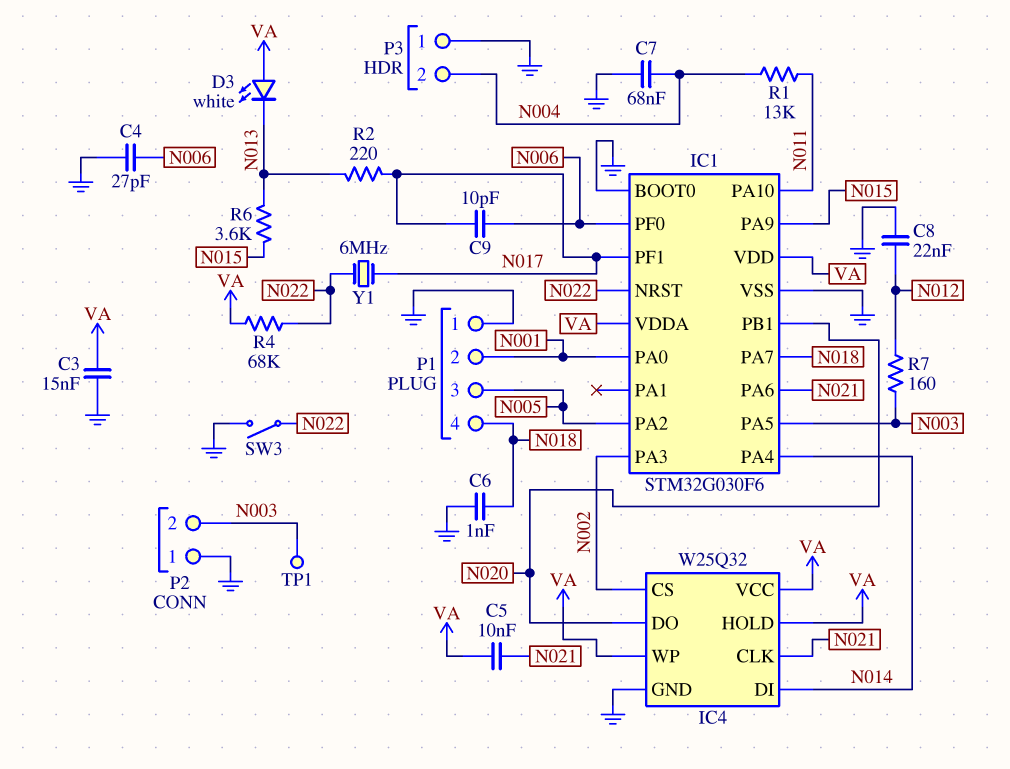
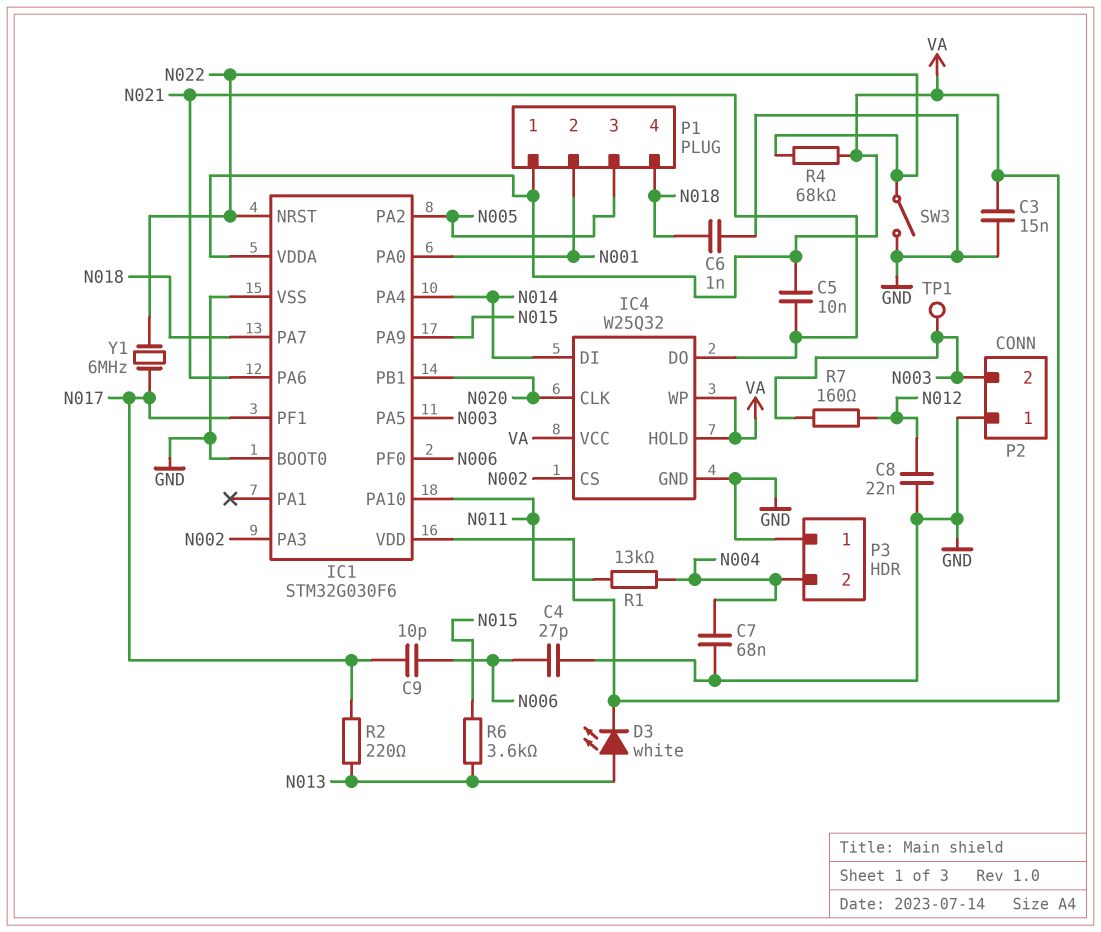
D3: LED white (A VA, K N013) -> LED white (A N013, K VA)
IC4 pin CLK: N021 -> N020
IC4 pin DO: N020 -> N021
P1 pin 1: GND -> VA

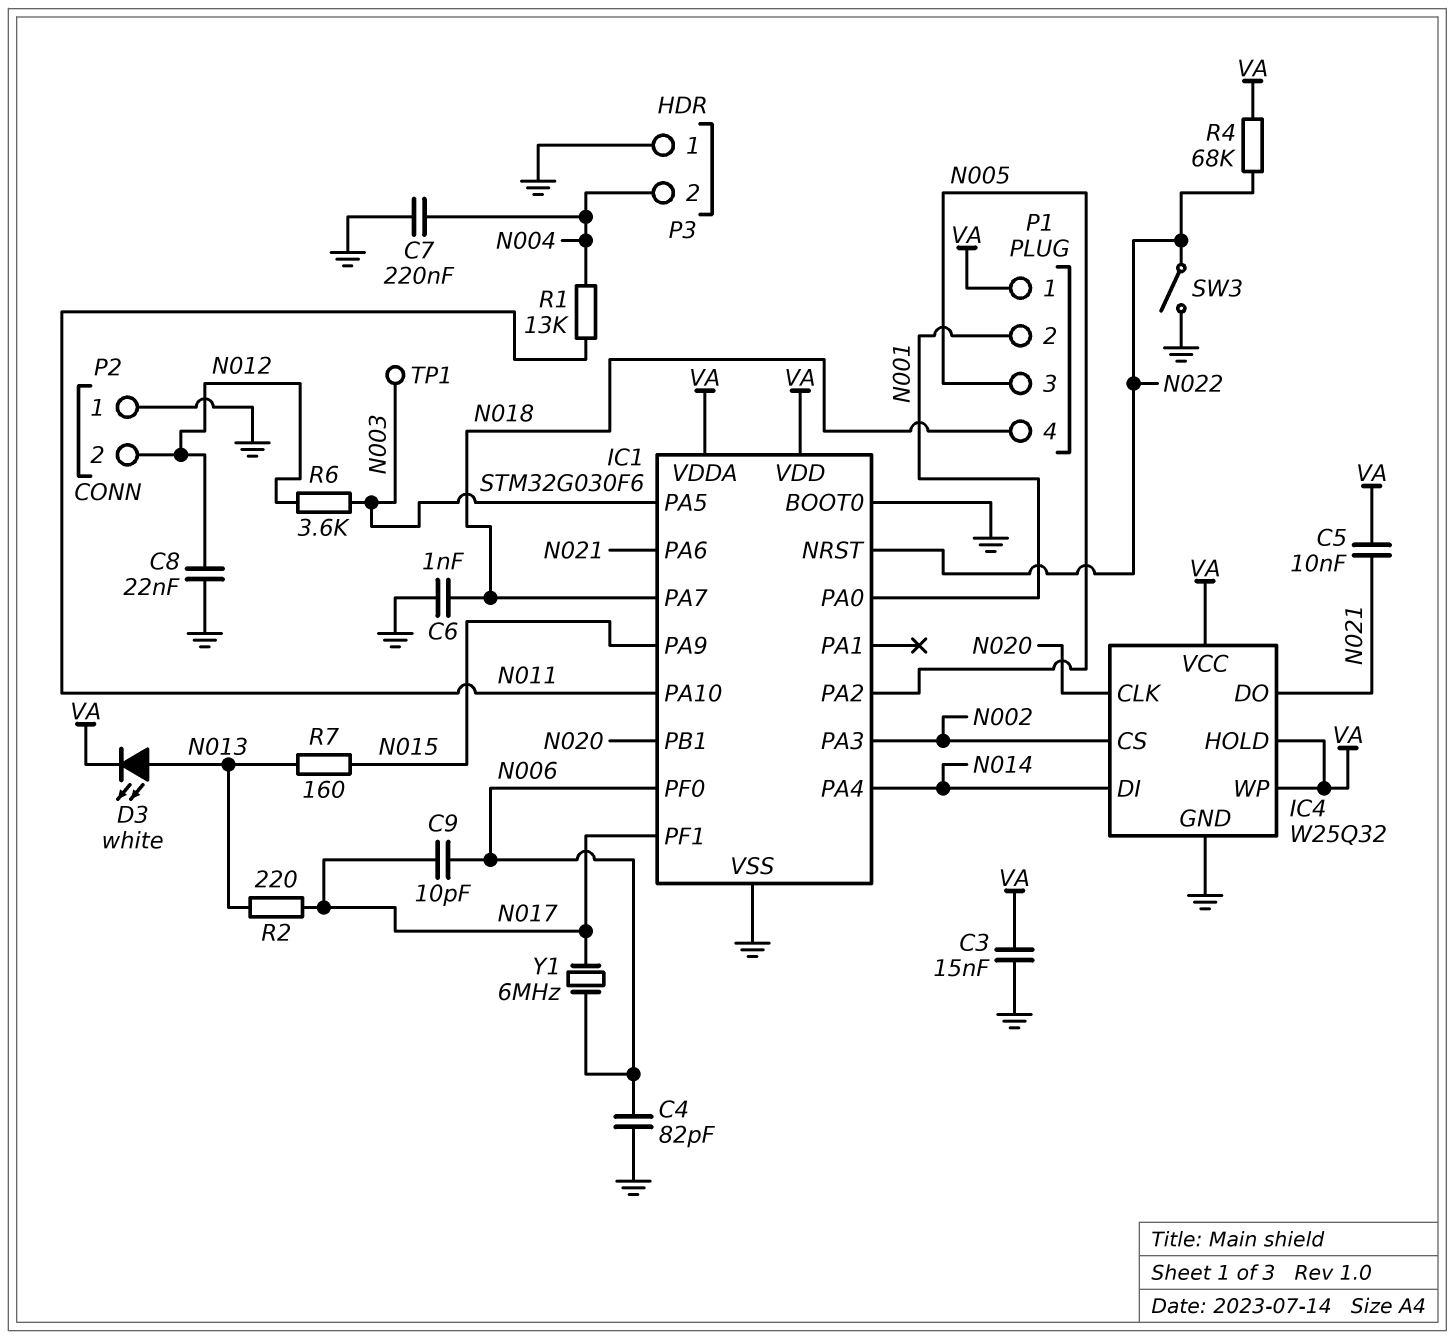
C4: 27pF (GND, N006) -> 82pF (GND, N006)
C7: 68nF (GND, N004) -> 220nF (GND, N004)
P2 pin 2: N003 -> N012
R6: 3.6k (N013, N015) -> 3.6k (N003, N012)
R7: 160 (N003, N012) -> 160 (N013, N015)
Y1: 6MHz (N017, N022) -> 6MHz (N006, N017)

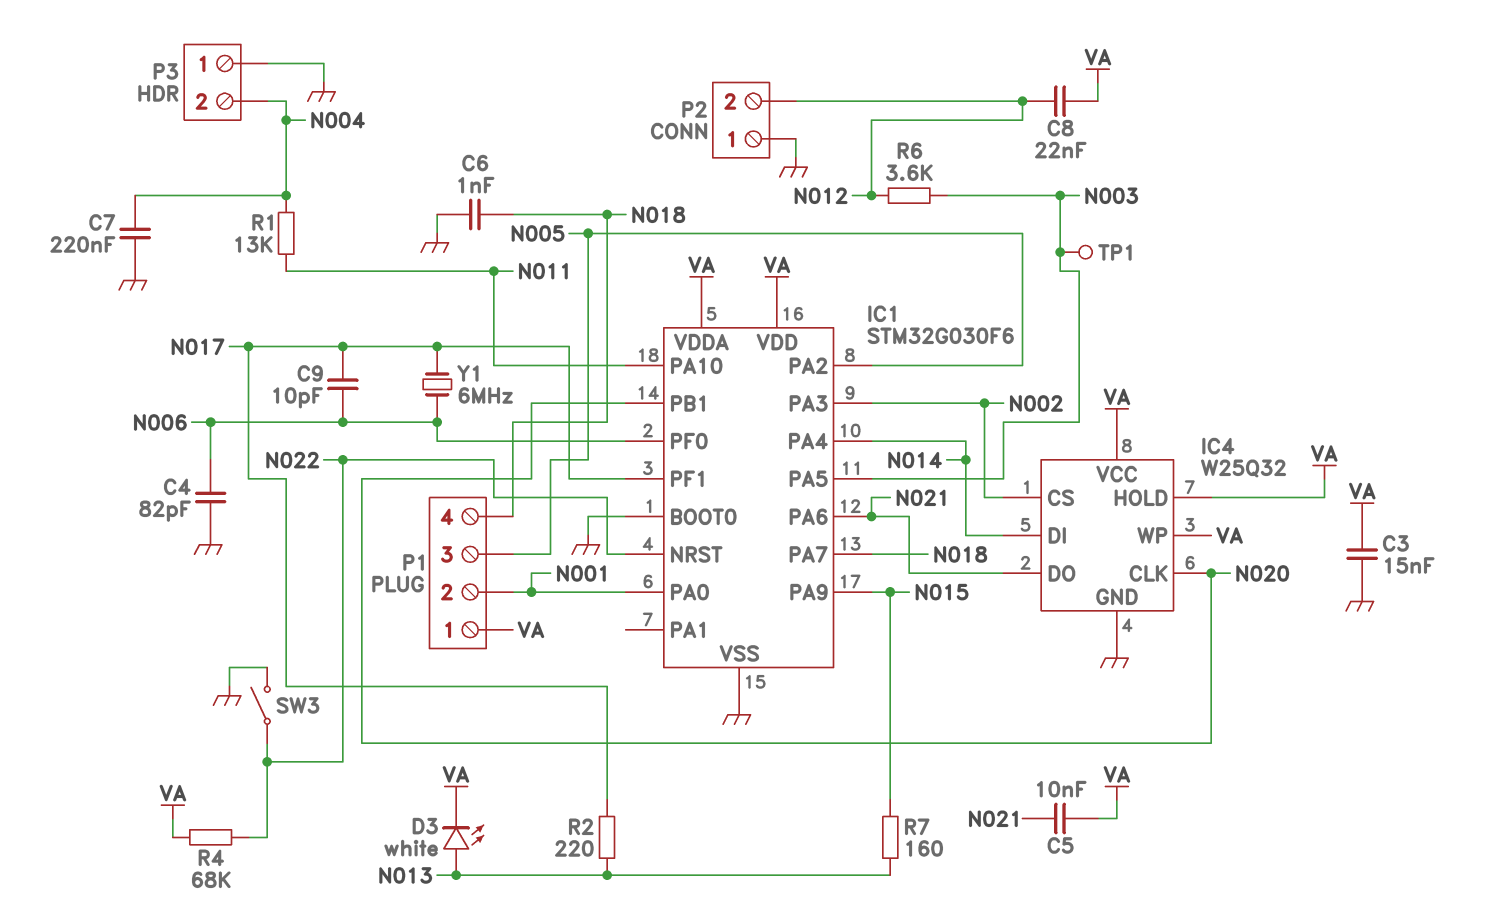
C8: 22nF (GND, N012) -> 22nF (N012, VA)

